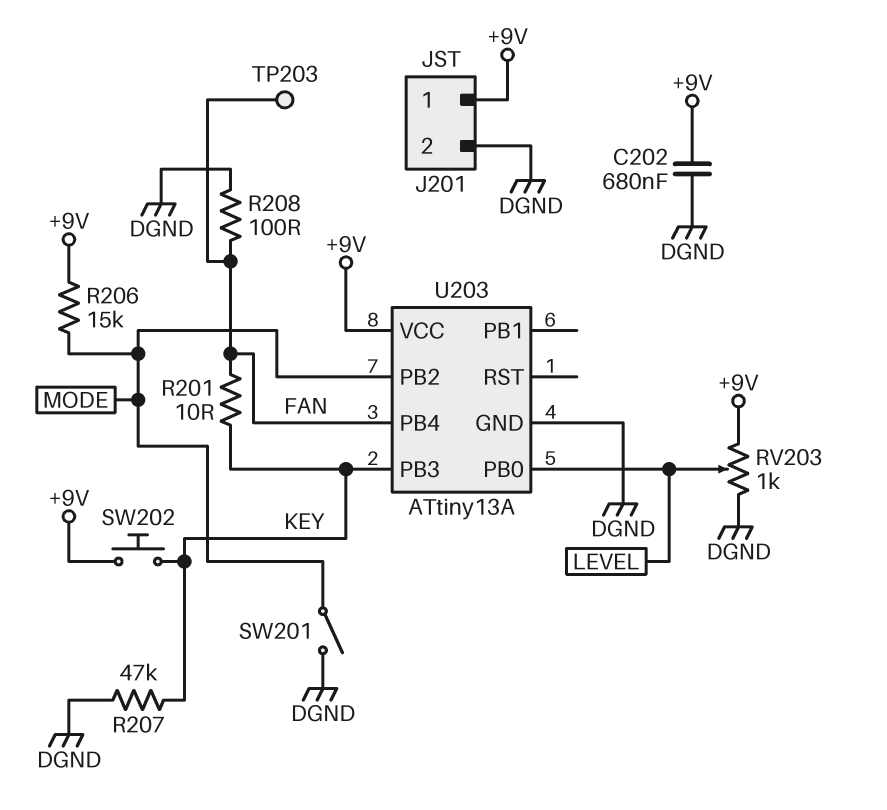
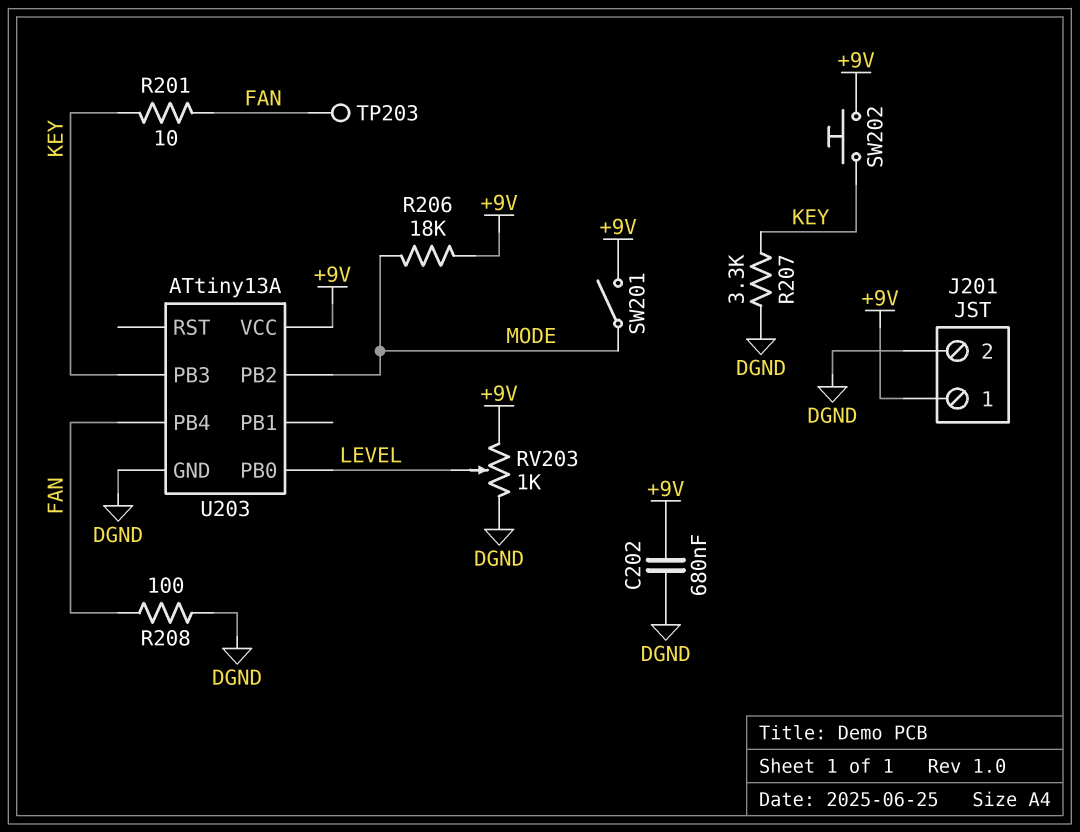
R206: 15k (+9V, MODE) -> 18k (+9V, MODE)
R207: 47k (DGND, KEY) -> 3.3k (DGND, KEY)
SW201: switch (DGND, MODE) -> switch (+9V, MODE)

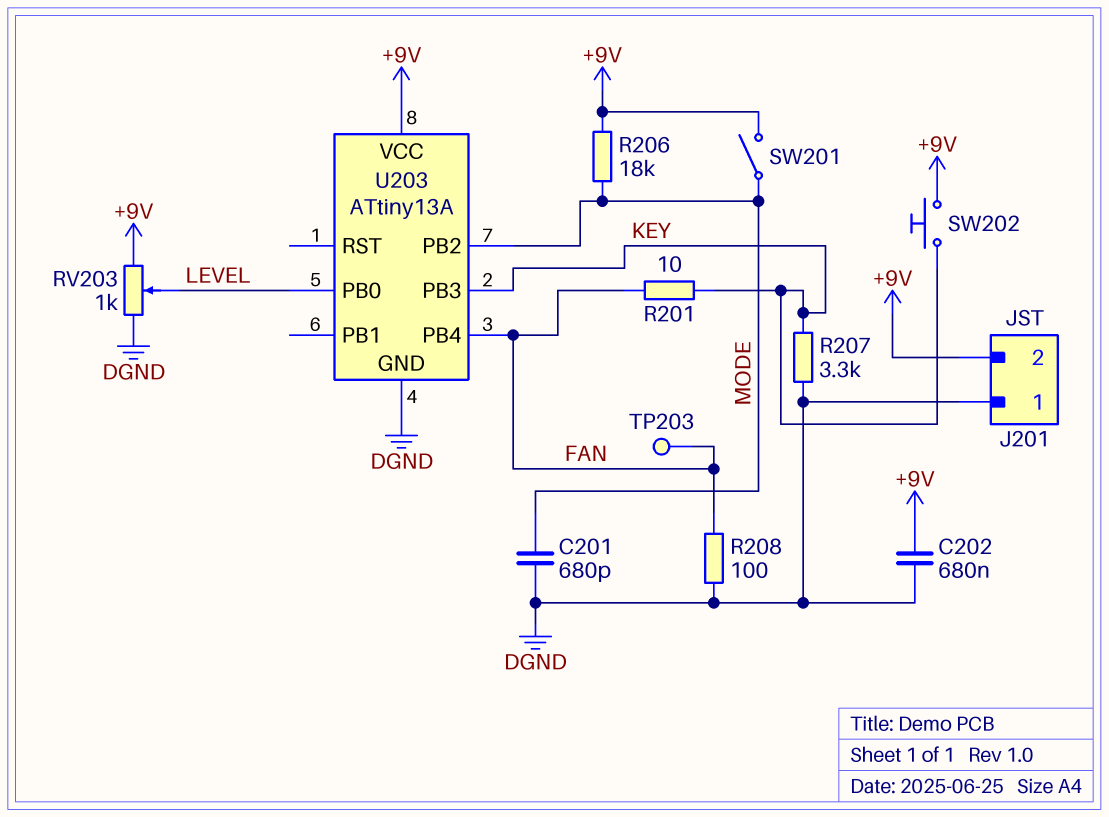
C201: none -> 680pF (DGND, MODE)
J201 pin 1: +9V -> DGND
J201 pin 2: DGND -> +9V

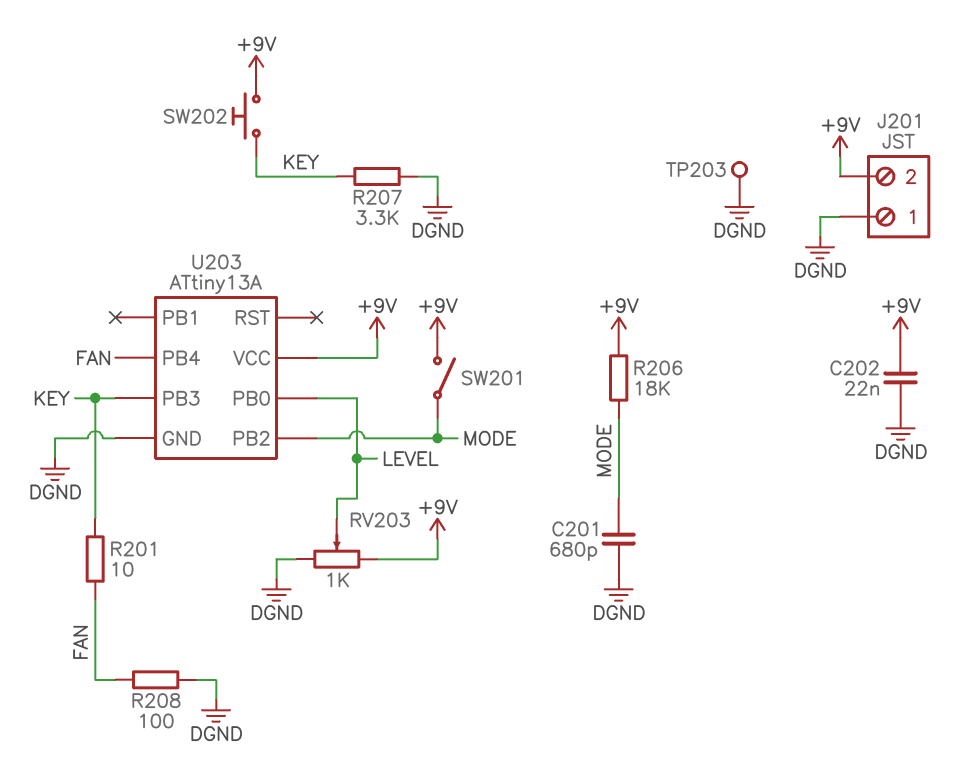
C202: 680nF (+9V, DGND) -> 22nF (+9V, DGND)
TP203: test point (FAN) -> test point (DGND)

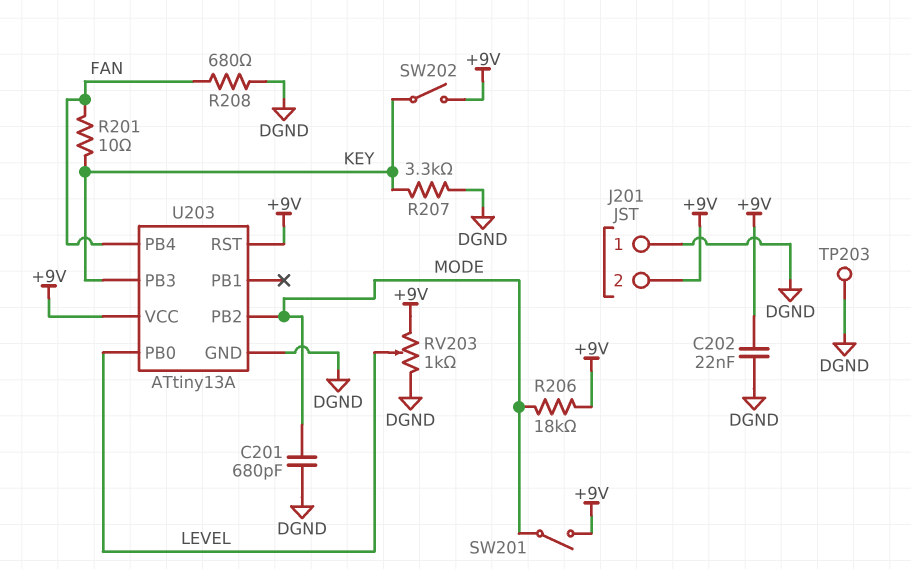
R208: 100 (DGND, FAN) -> 680 (DGND, FAN)
SW202: button (+9V, KEY) -> switch (+9V, KEY)
U203 pin RST: none -> +9V

